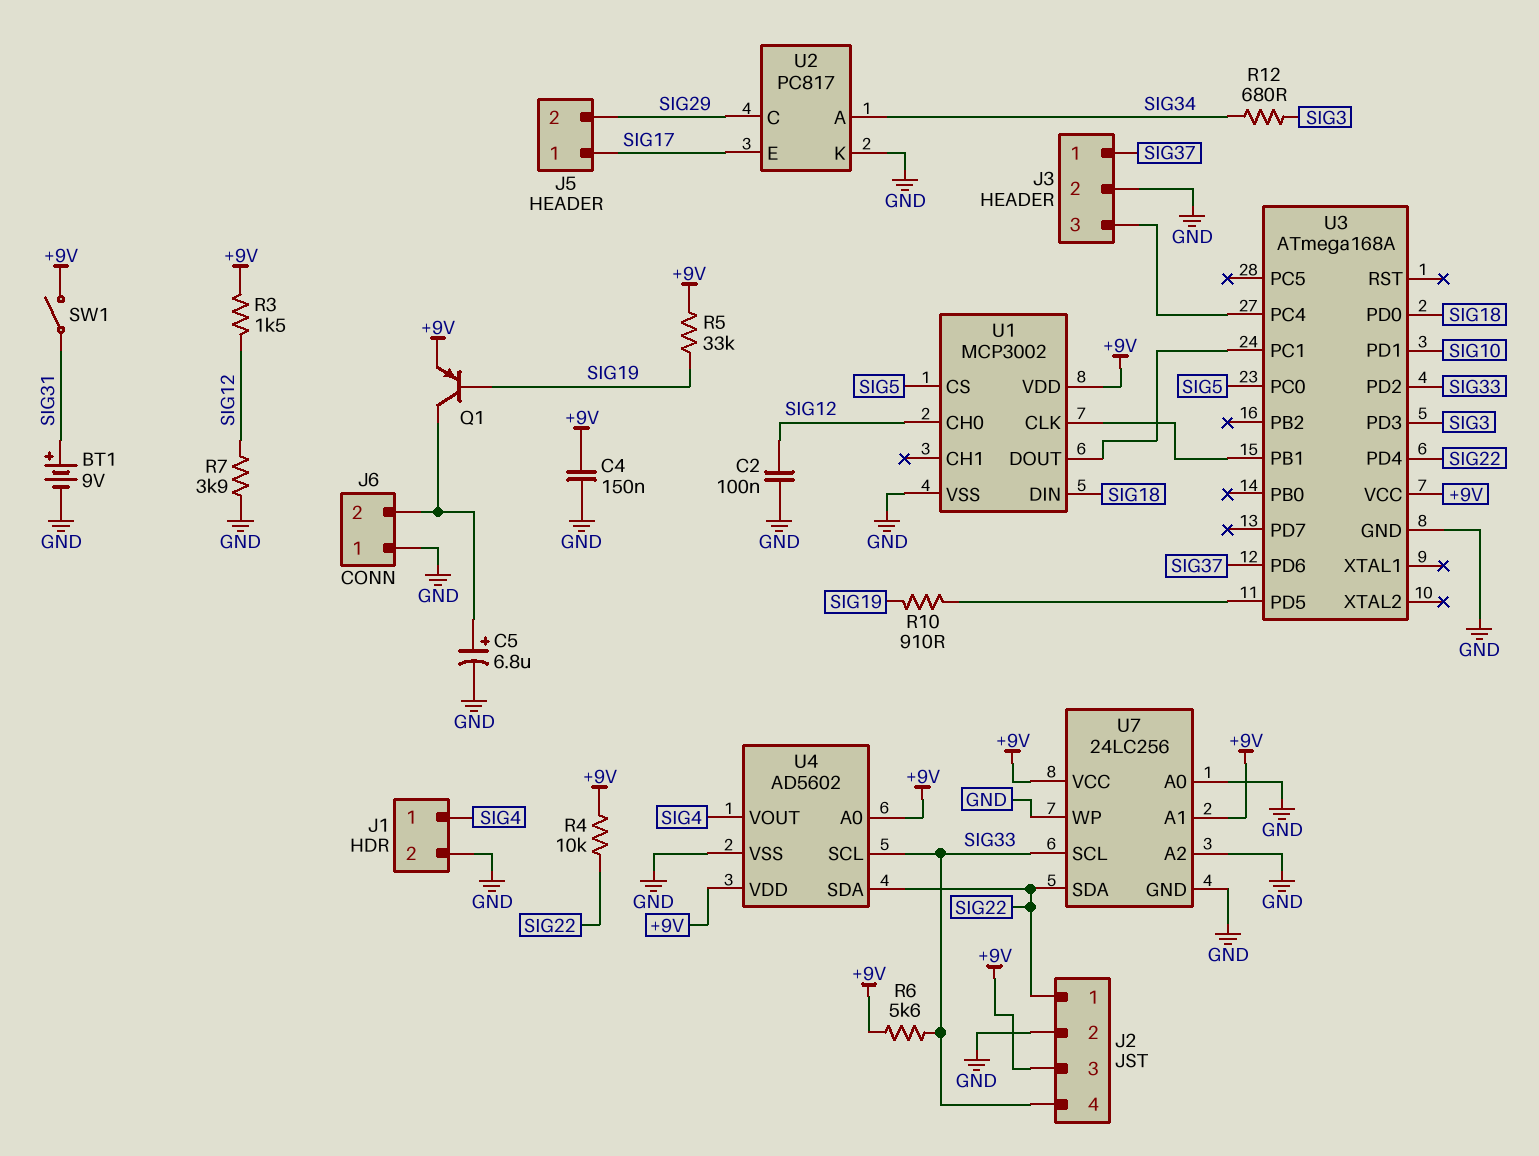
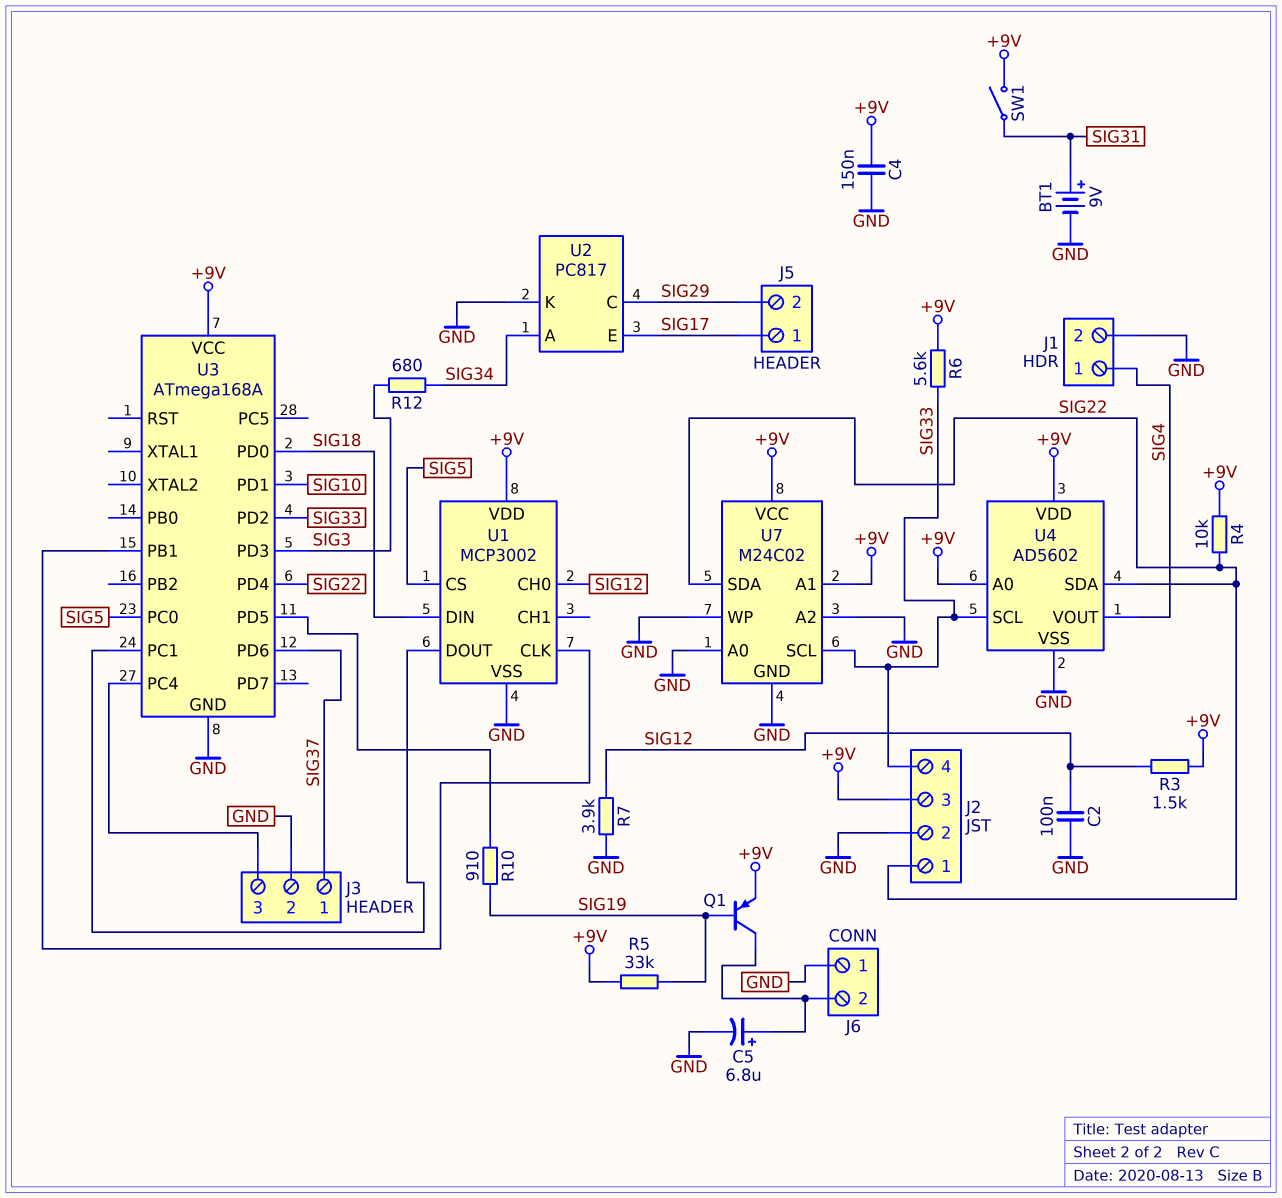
U7: 24LC256 -> M24C02

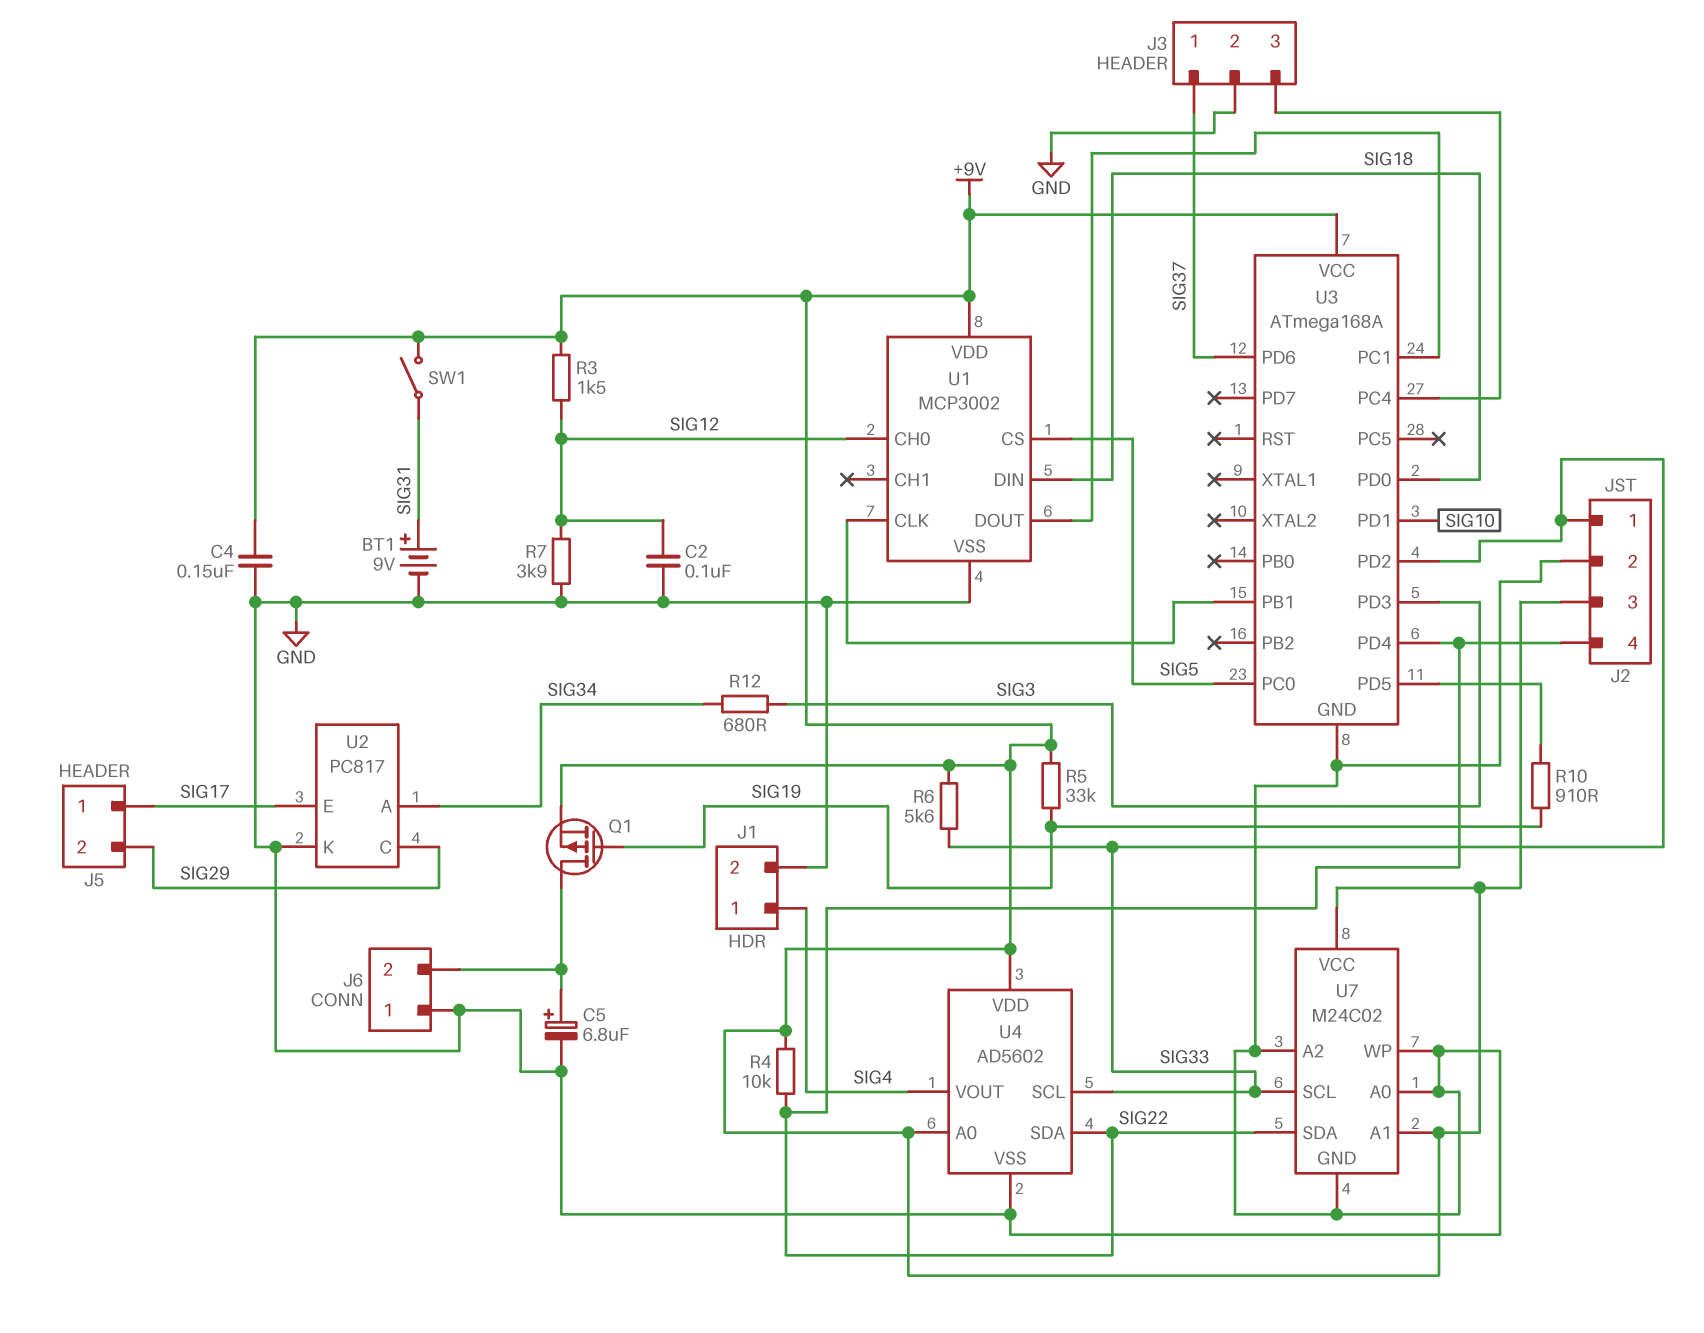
J2 pin 1: SIG22 -> SIG33
J2 pin 4: SIG33 -> SIG22
Q1: PNP (B SIG19, C J6/2, E +9V) -> PMOS (G SIG19, D J6/2, S +9V)

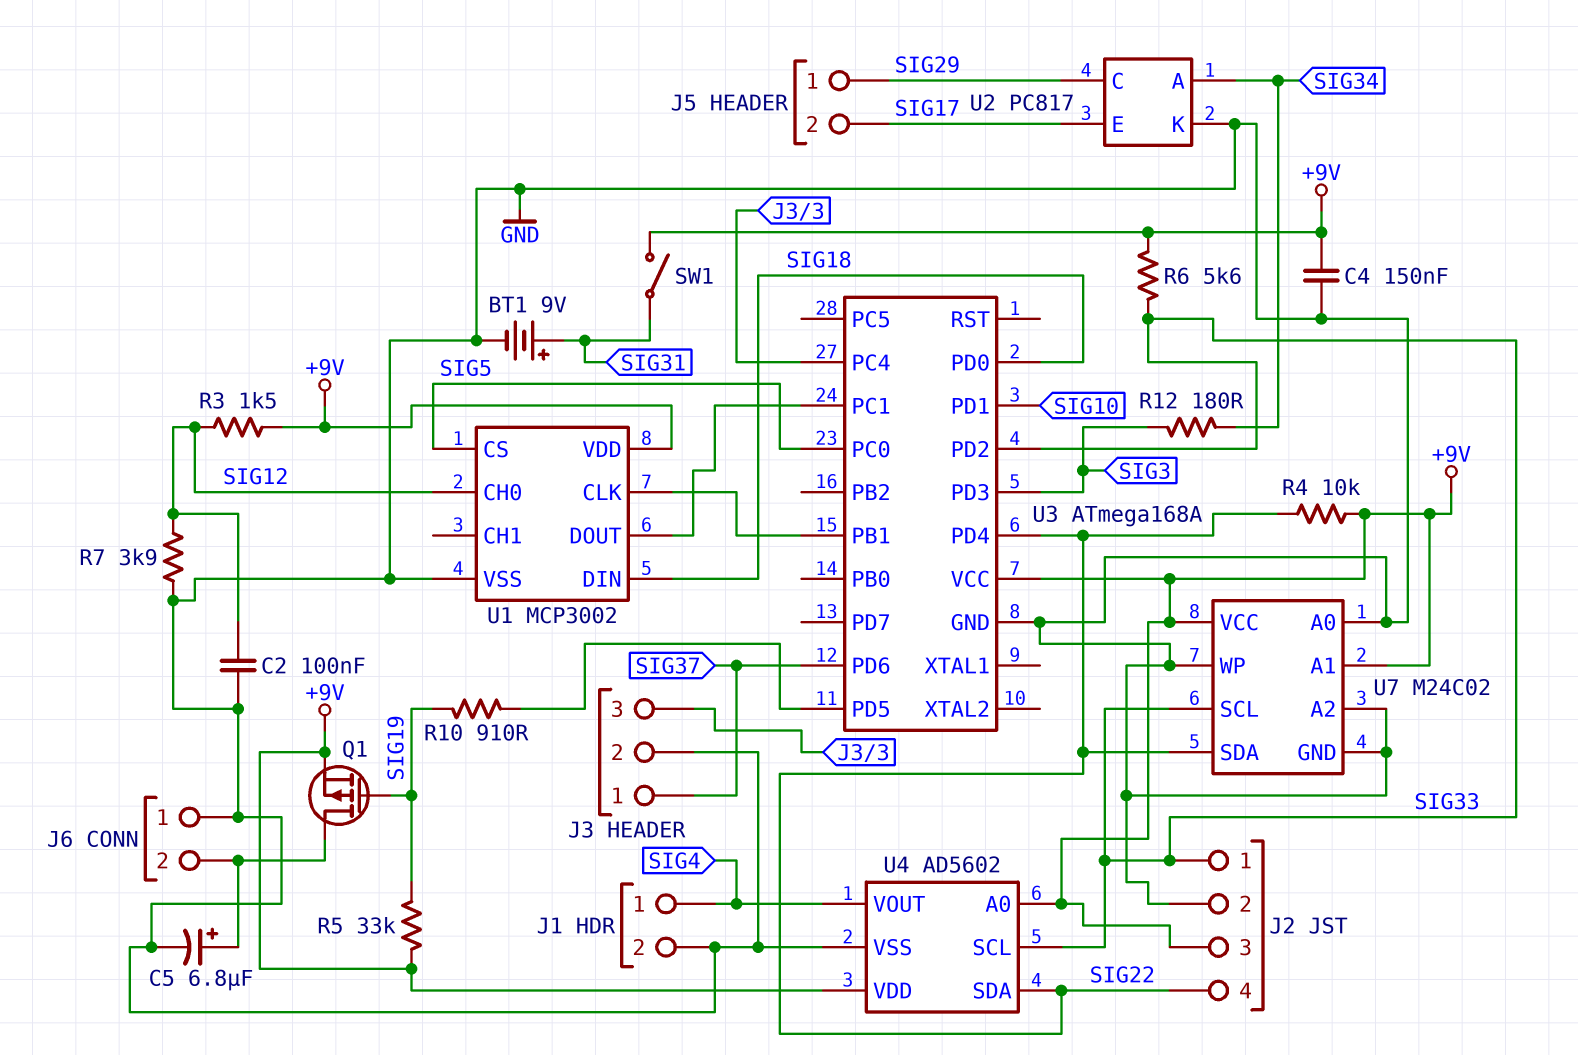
J5 pin 1: SIG17 -> SIG29
J5 pin 2: SIG29 -> SIG17
R12: 680 (SIG3, SIG34) -> 180 (SIG3, SIG34)

